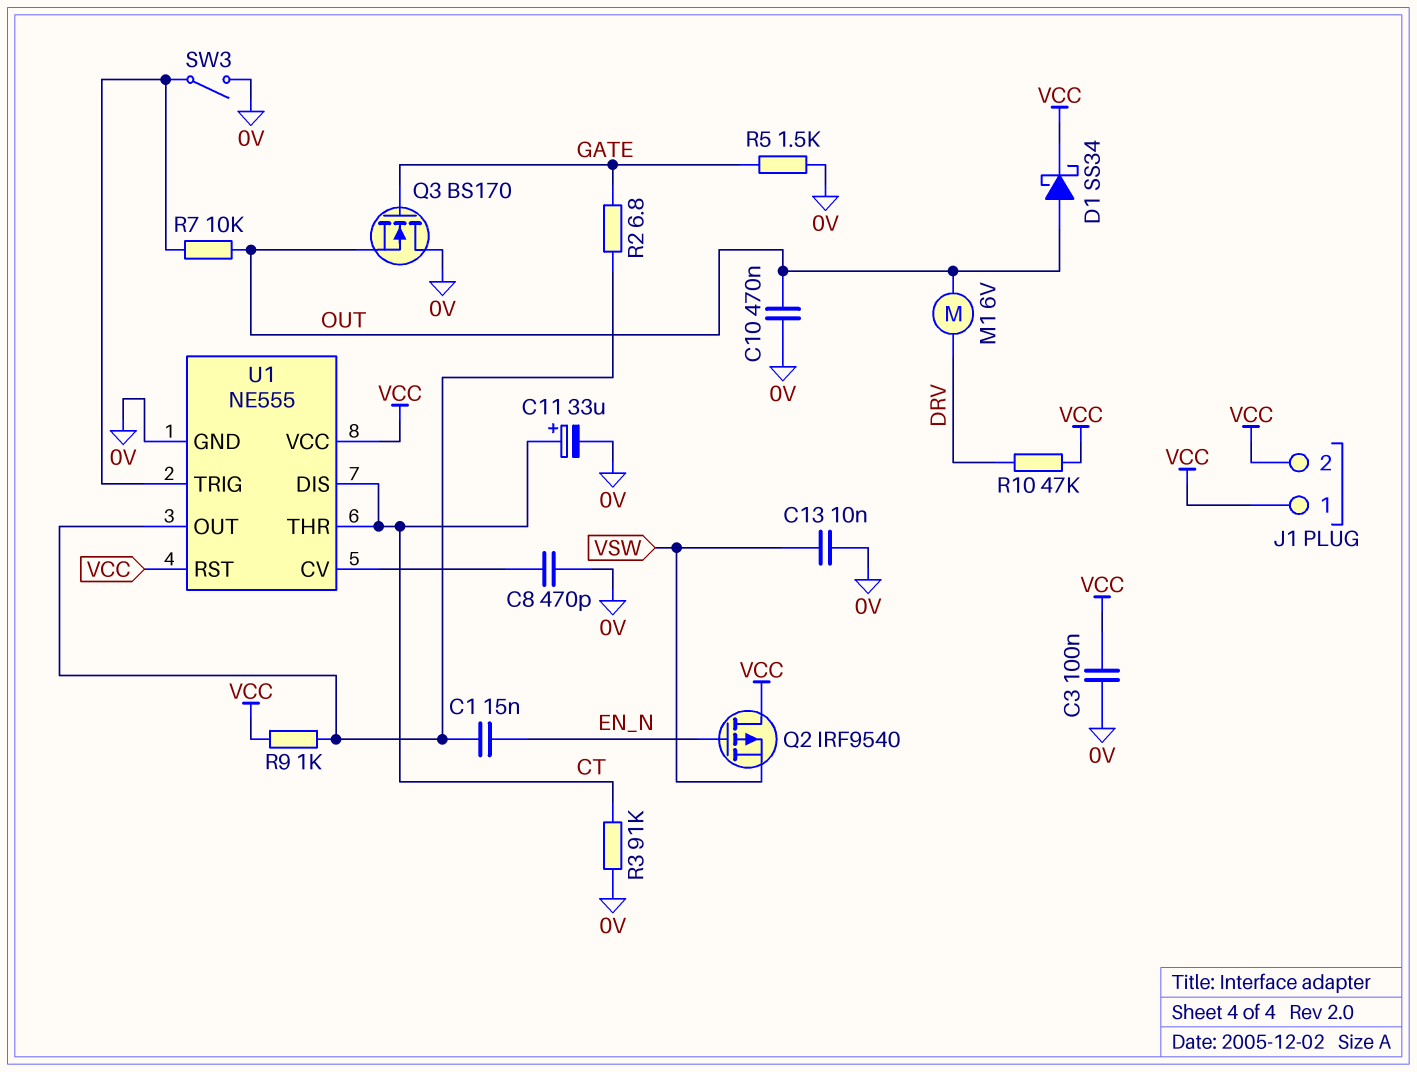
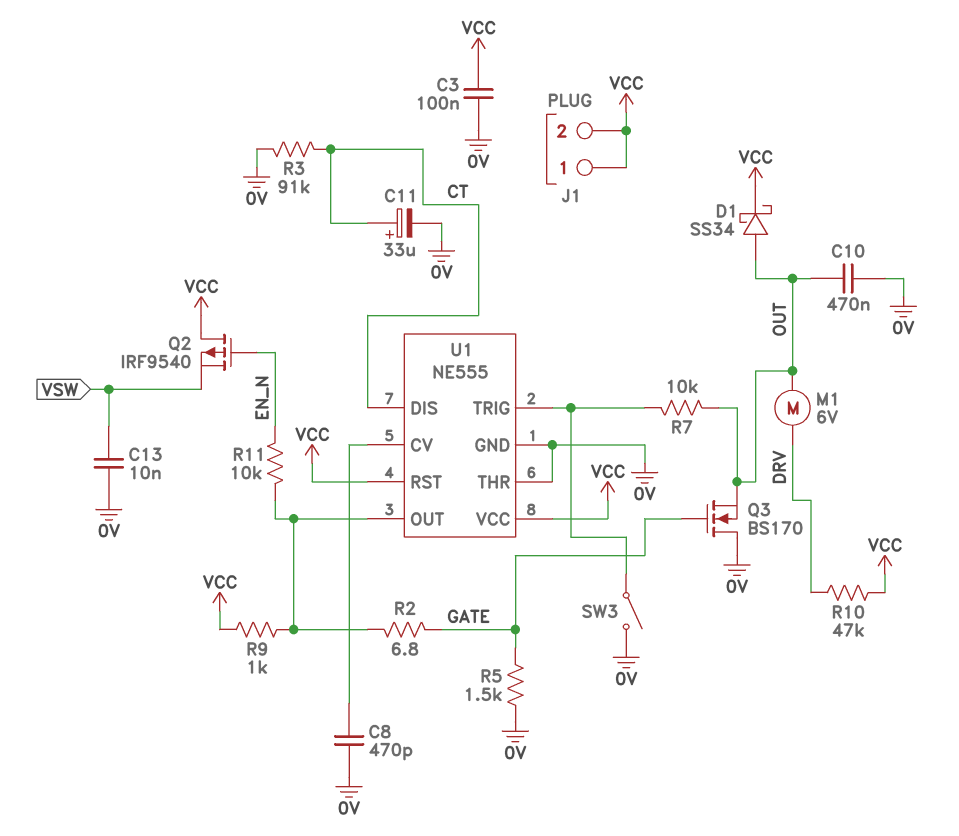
C1: 15nF (EN_N, U1/OUT) -> none
R11: none -> 10k (EN_N, U1/OUT)
U1 pin THR: CT -> 0V

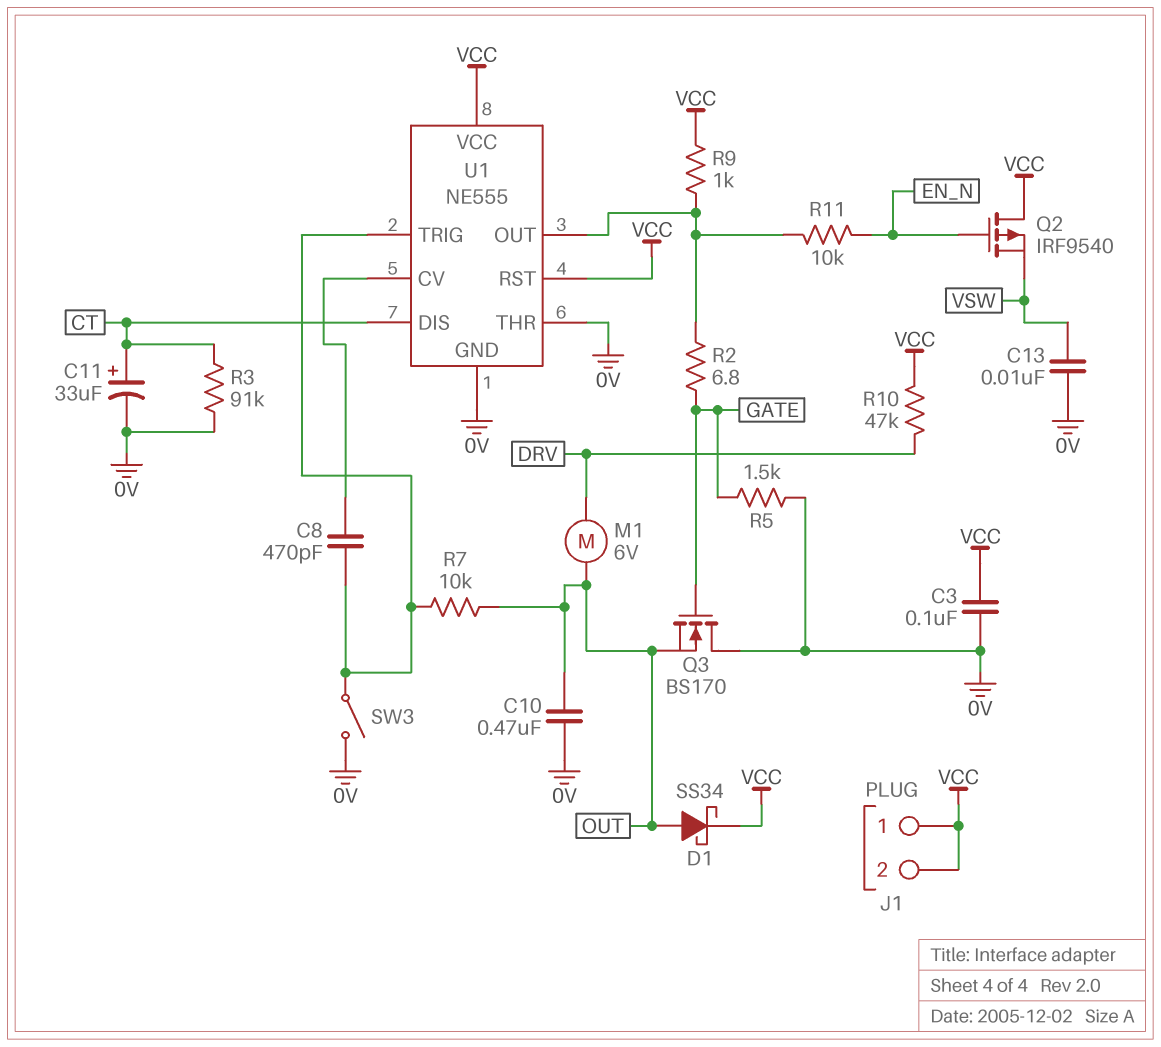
C8: 470pF (0V, U1/CV) -> 470pF (U1/CV, U1/TRIG)

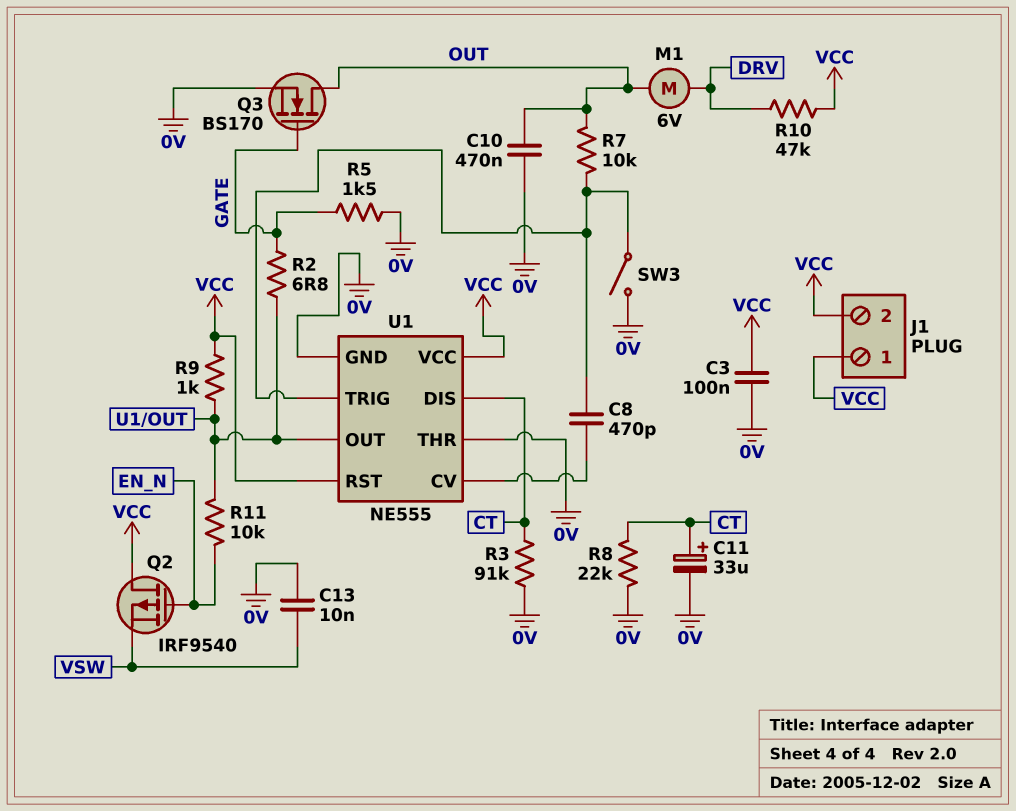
D1: schottky SS34 (A OUT, K VCC) -> none
Q3: NMOS BS170 (G GATE, D 0V, S OUT) -> NMOS BS170 (G GATE, D OUT, S 0V)
R8: none -> 22k (0V, CT)

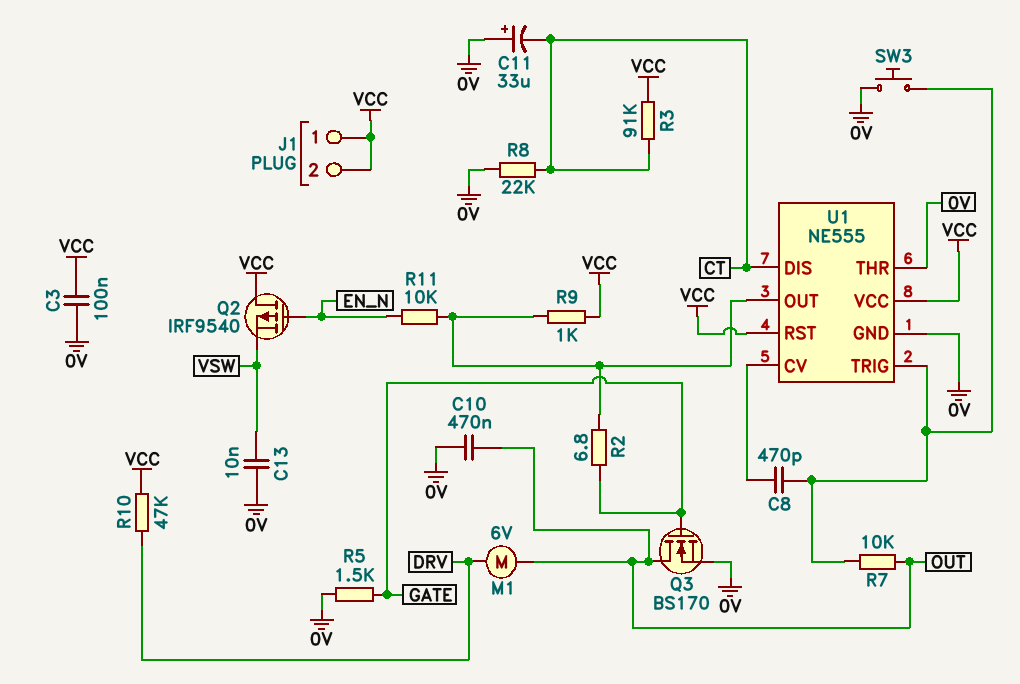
C11: 33uF (plus CT, minus 0V) -> 33uF (plus 0V, minus CT)
R3: 91k (0V, CT) -> 91k (CT, VCC)
SW3: switch (0V, U1/TRIG) -> button (0V, U1/TRIG)

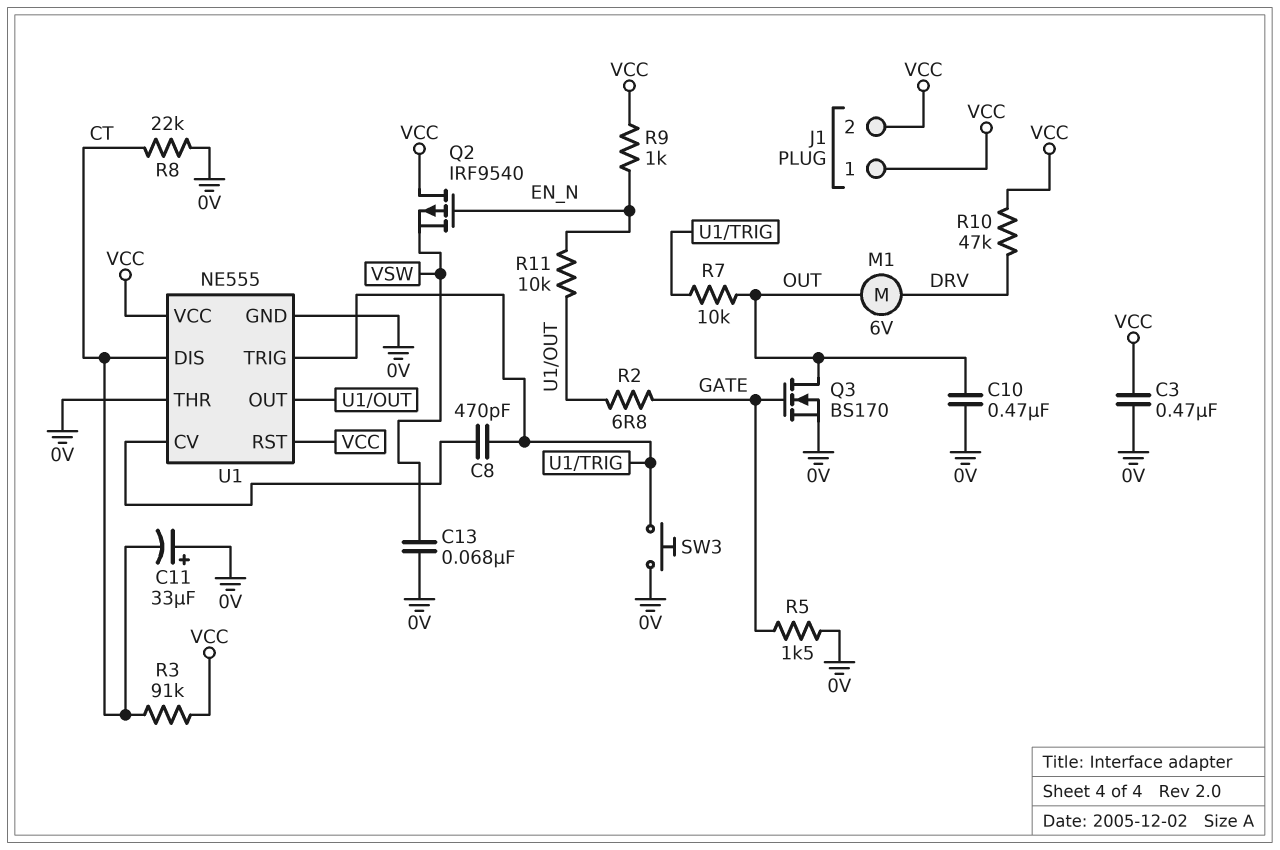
C3: 100nF (0V, VCC) -> 470nF (0V, VCC)
C13: 10nF (0V, VSW) -> 68nF (0V, VSW)
R9: 1k (U1/OUT, VCC) -> 1k (EN_N, VCC)

